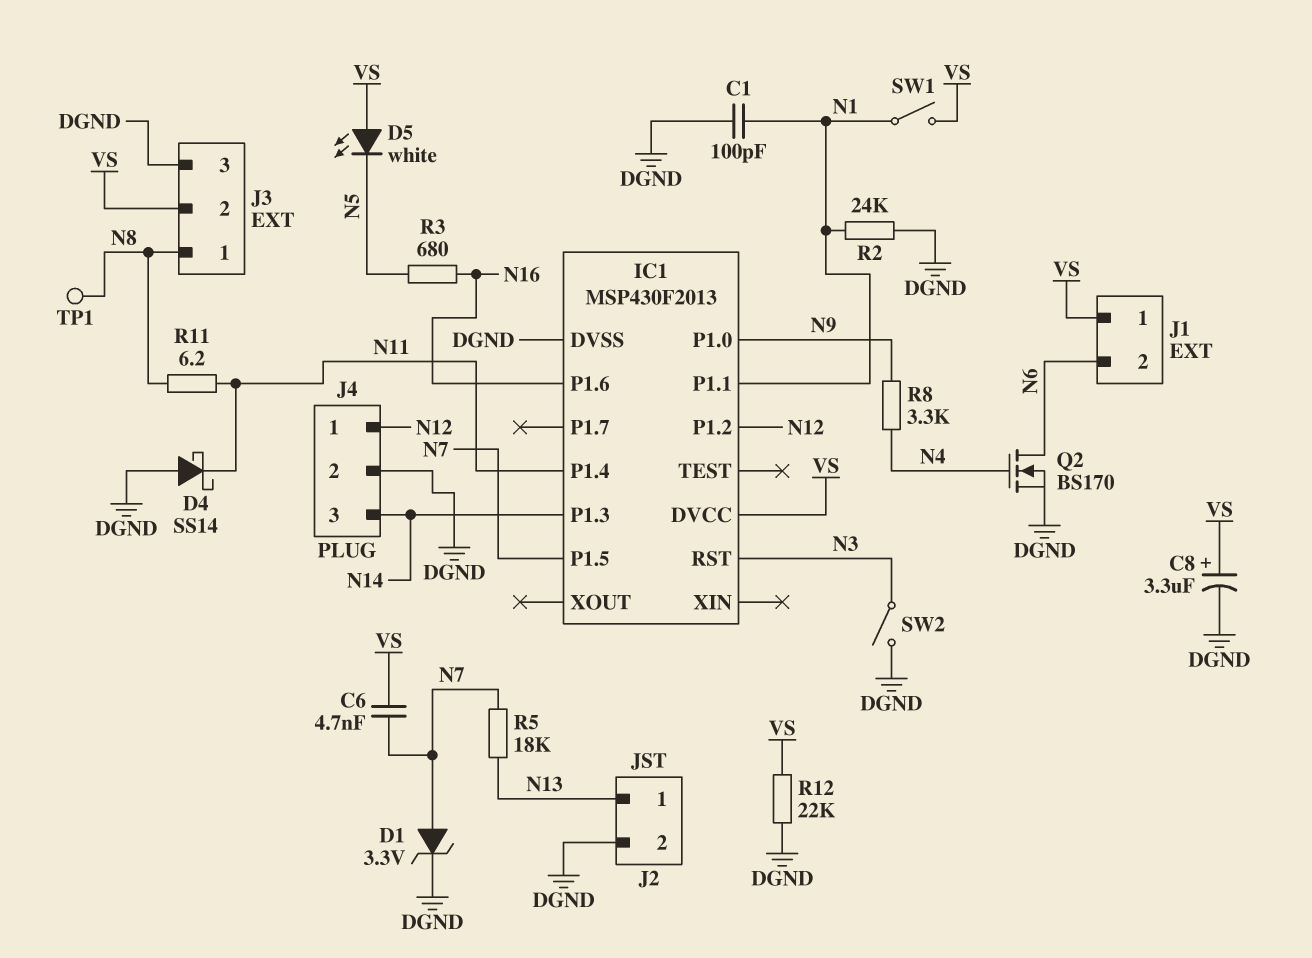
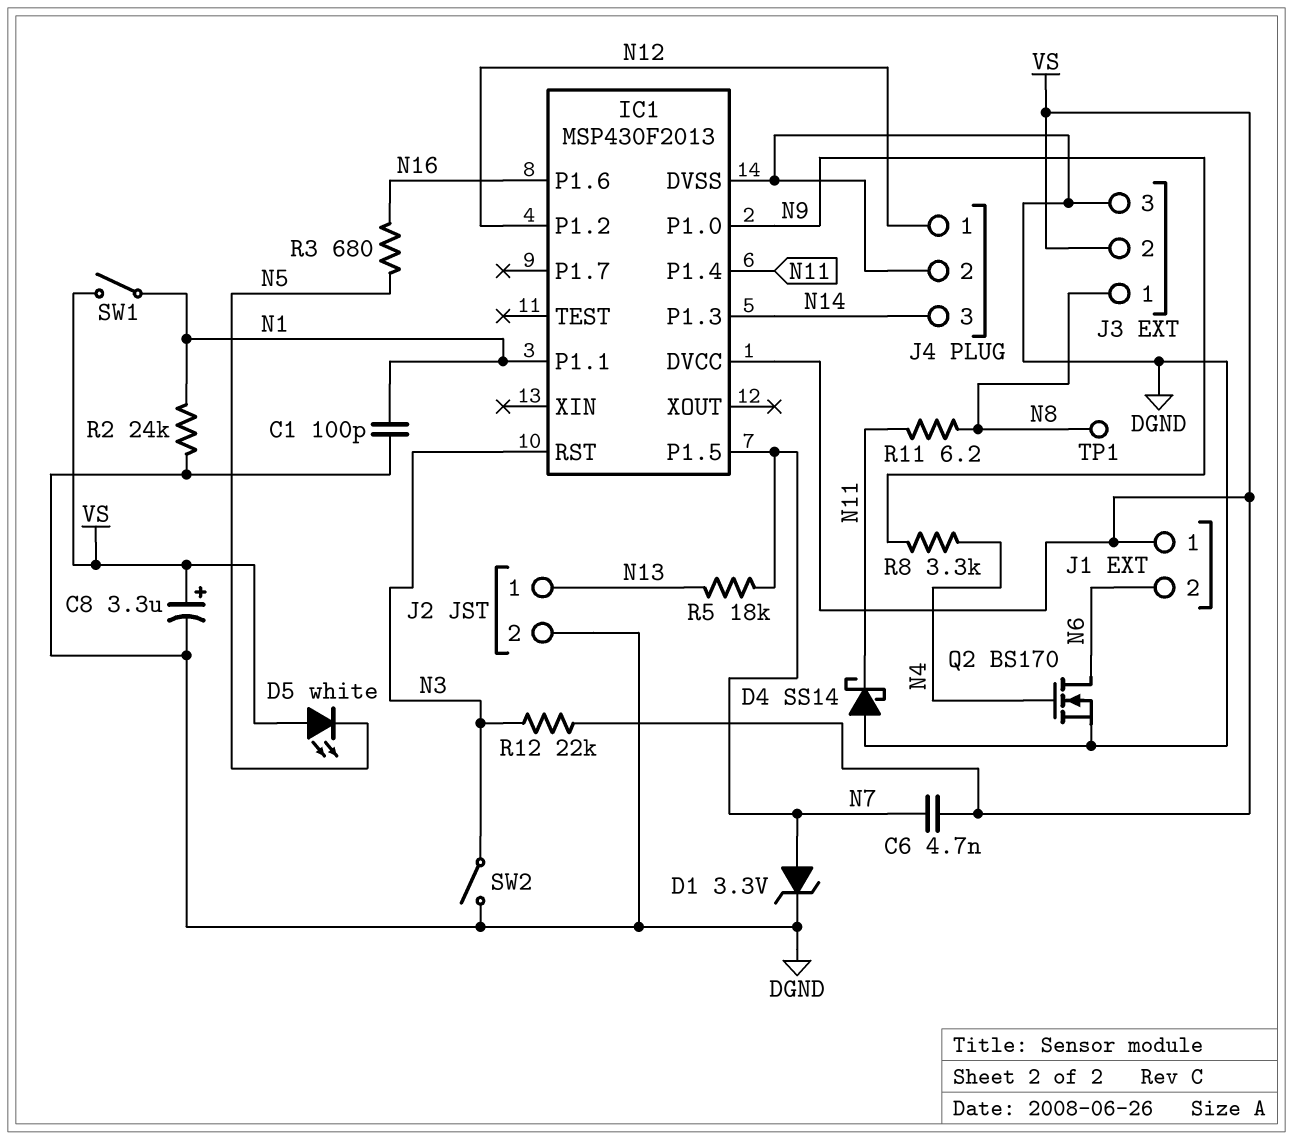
R12: 22k (DGND, VS) -> 22k (N3, VS)

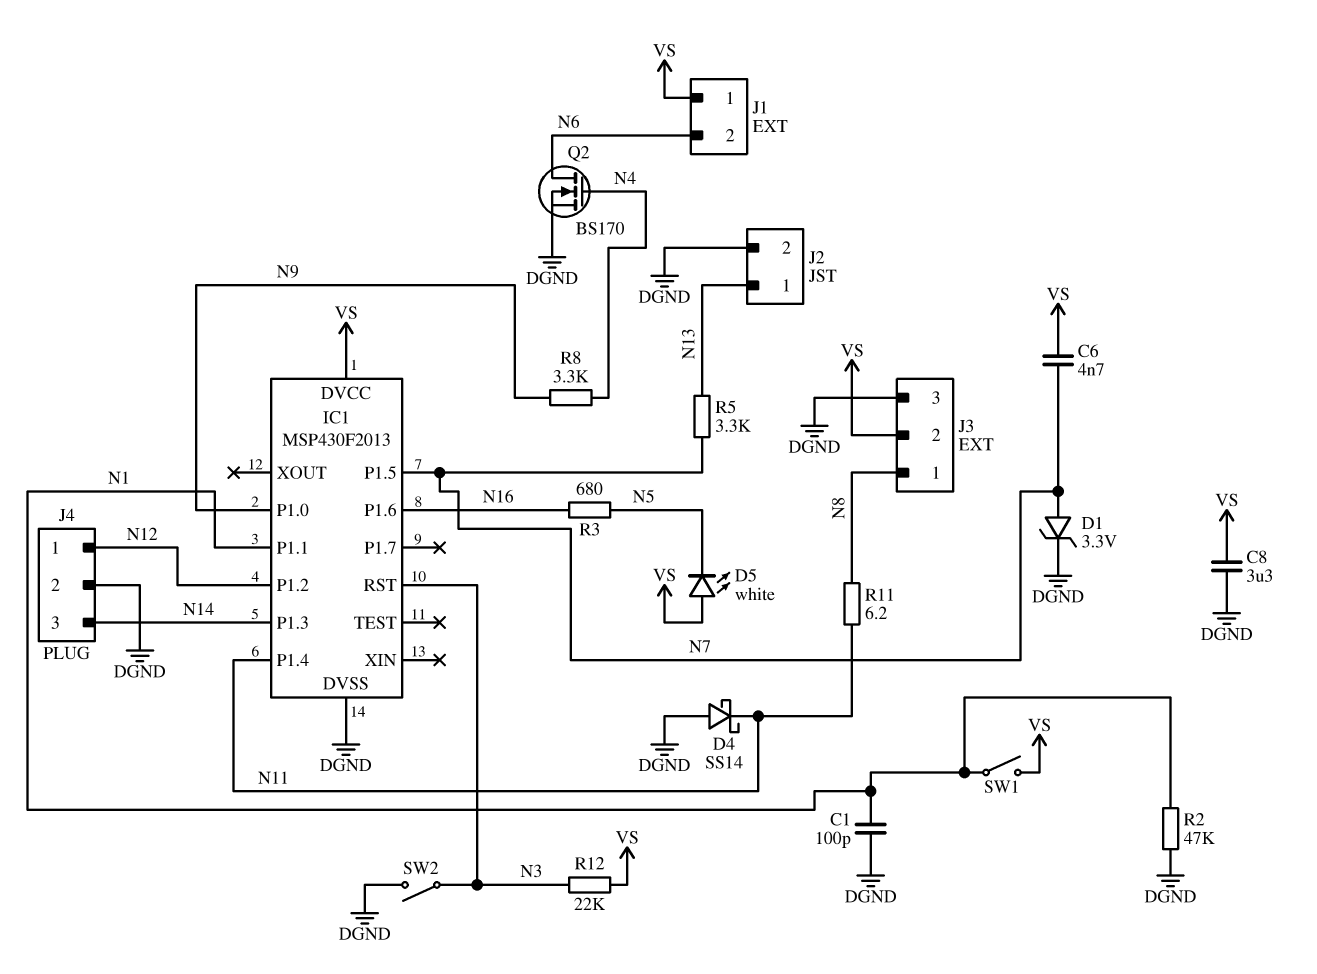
C8: 3.3uF (plus VS, minus DGND) -> 3.3uF (DGND, VS)
R2: 24k (DGND, N1) -> 47k (DGND, N1)
R5: 18k (N7, N13) -> 3.3k (N7, N13)
TP1: test point (N8) -> none

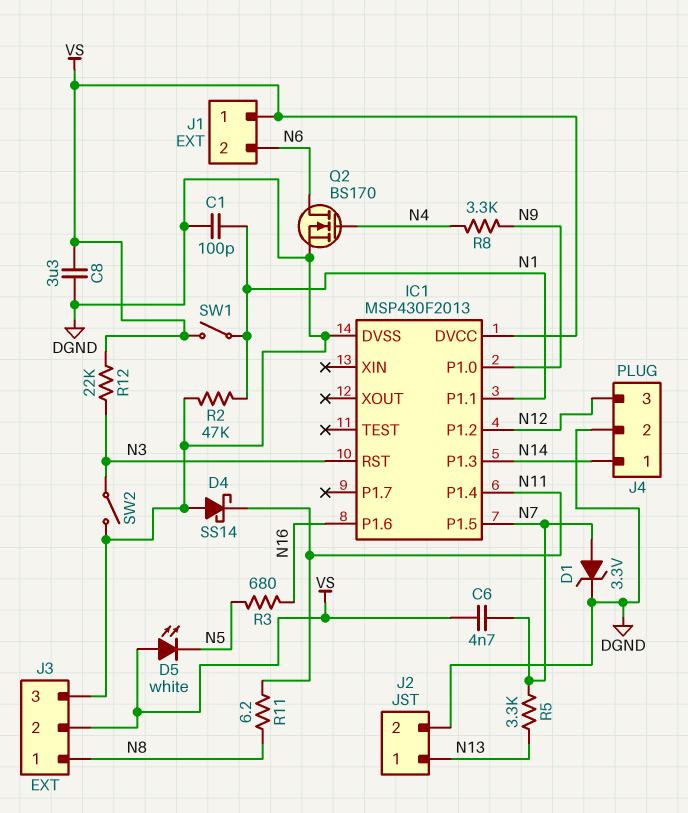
J4 pin 1: N12 -> N14
J4 pin 3: N14 -> N12

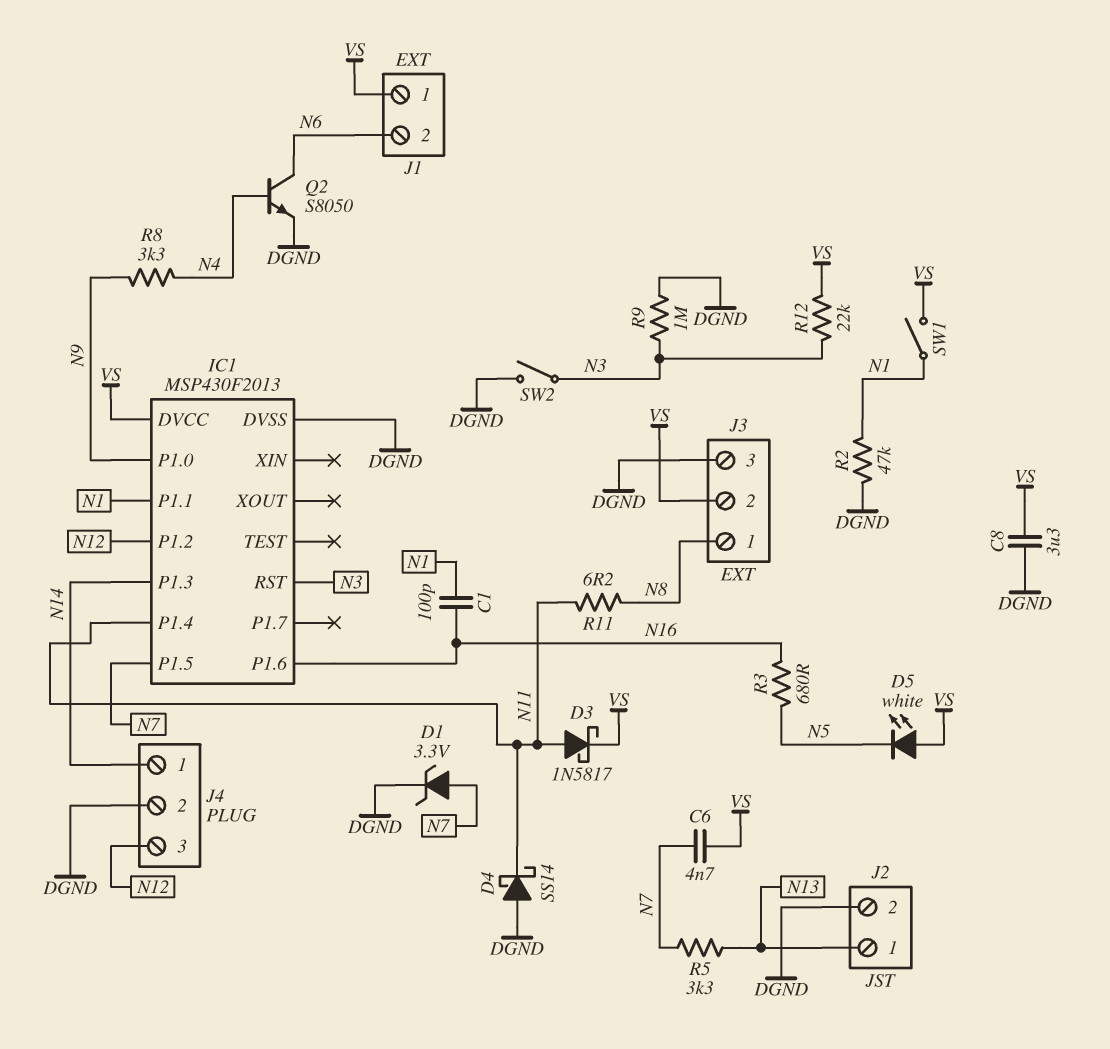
C1: 100pF (DGND, N1) -> 100pF (N1, N16)
D3: none -> schottky 1N5817 (A N11, K VS)
Q2: NMOS BS170 (G N4, D N6, S DGND) -> NPN S8050 (B N4, C N6, E DGND)
R9: none -> 1M (DGND, N3)

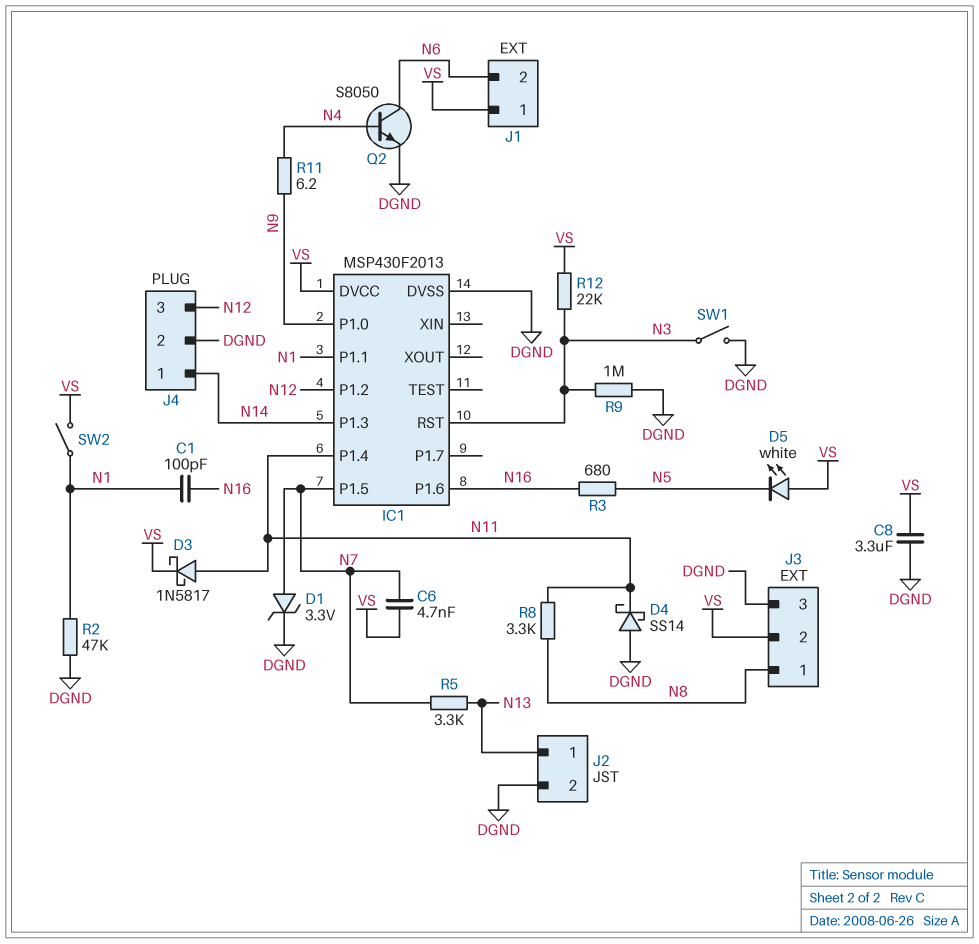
R8: 3.3k (N4, N9) -> 3.3k (N8, N11)
R11: 6.2 (N8, N11) -> 6.2 (N4, N9)
SW1: switch (N1, VS) -> switch (DGND, N3)
SW2: switch (DGND, N3) -> switch (N1, VS)

